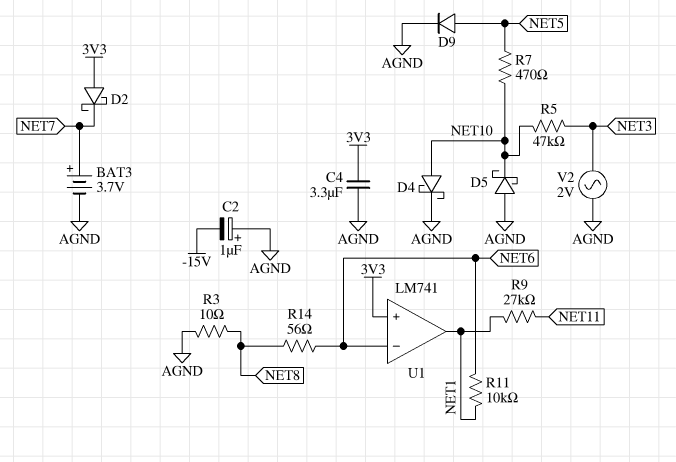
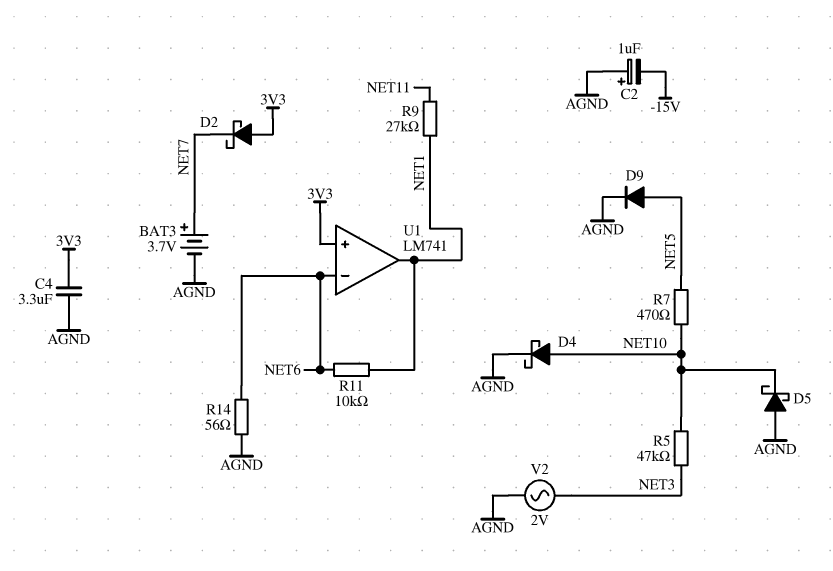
R3: 10 (AGND, NET8) -> none
R14: 56 (NET6, NET8) -> 56 (AGND, NET6)

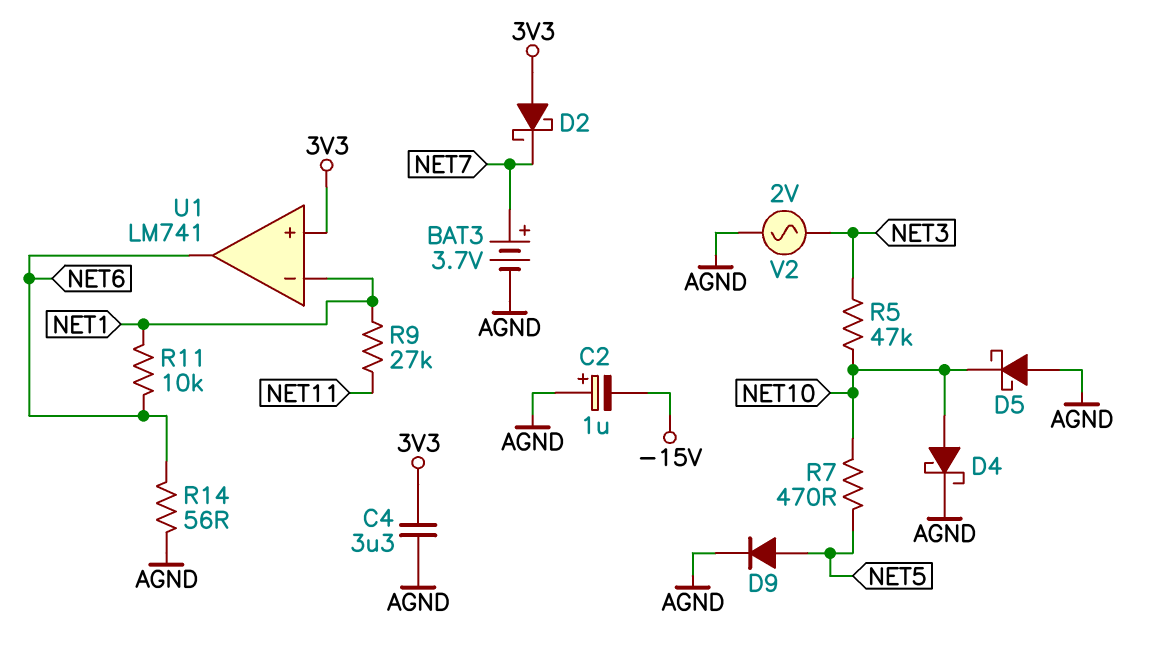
U1 pin in-: NET6 -> NET1
U1 pin out: NET1 -> NET6

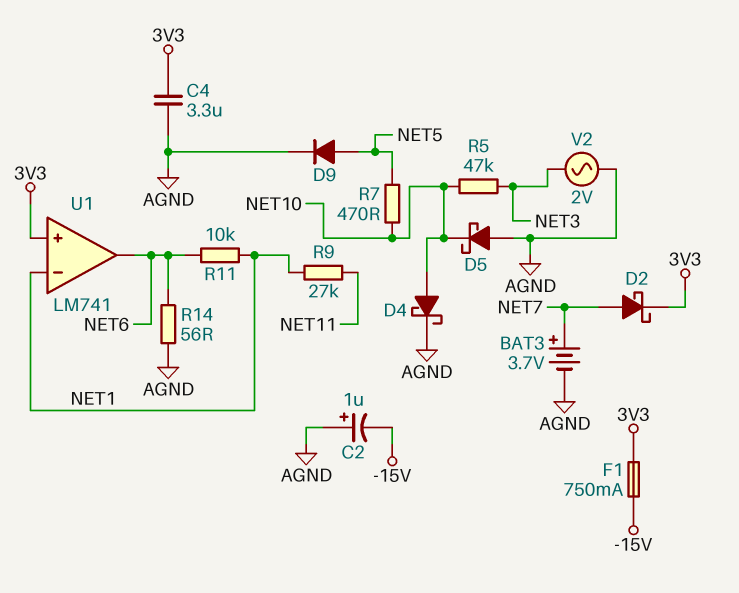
D2: schottky (A 3V3, K NET7) -> schottky (A NET7, K 3V3)
F1: none -> 750mA (-15V, 3V3)

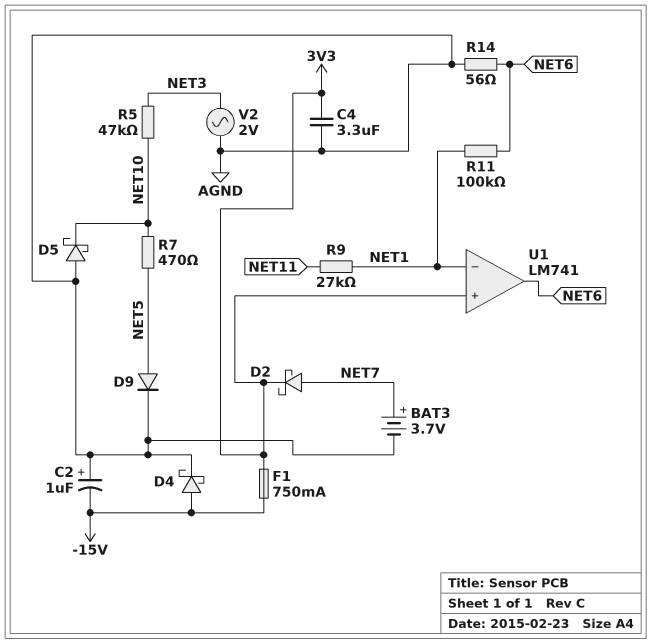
D4: schottky (A NET10, K AGND) -> schottky (A -15V, K AGND)
R11: 10k (NET1, NET6) -> 100k (NET1, NET6)

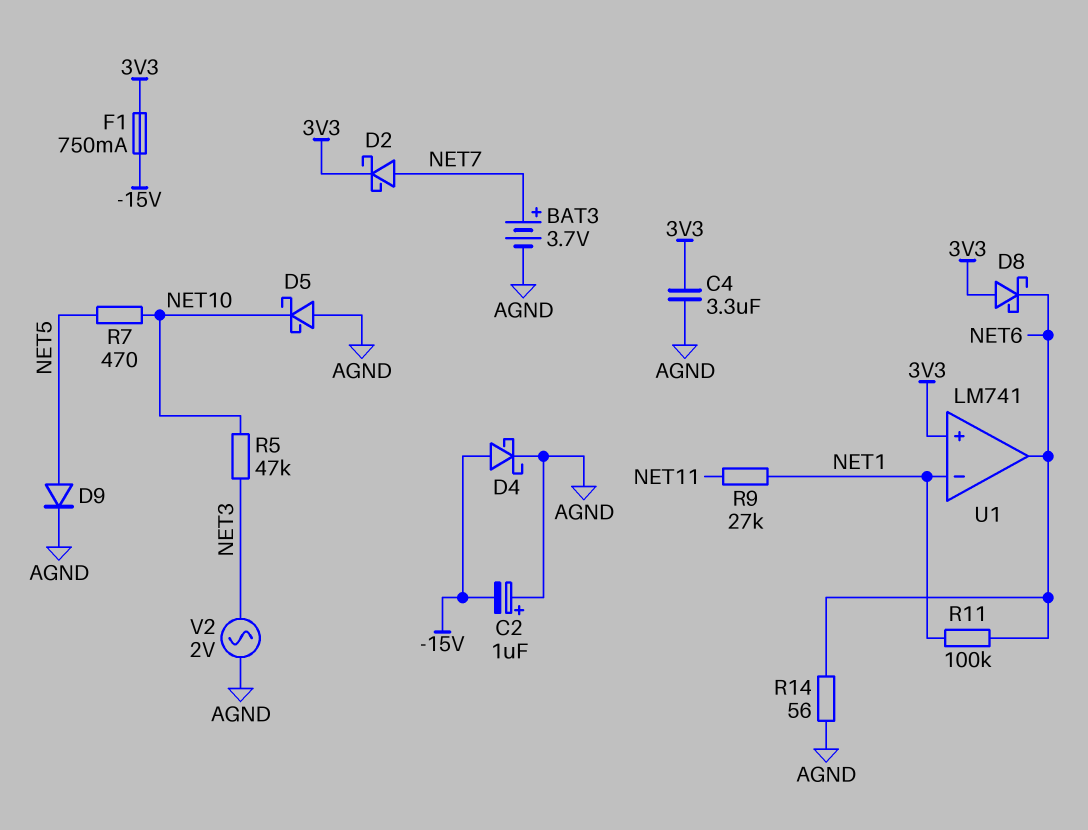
D8: none -> schottky (A 3V3, K NET6)

